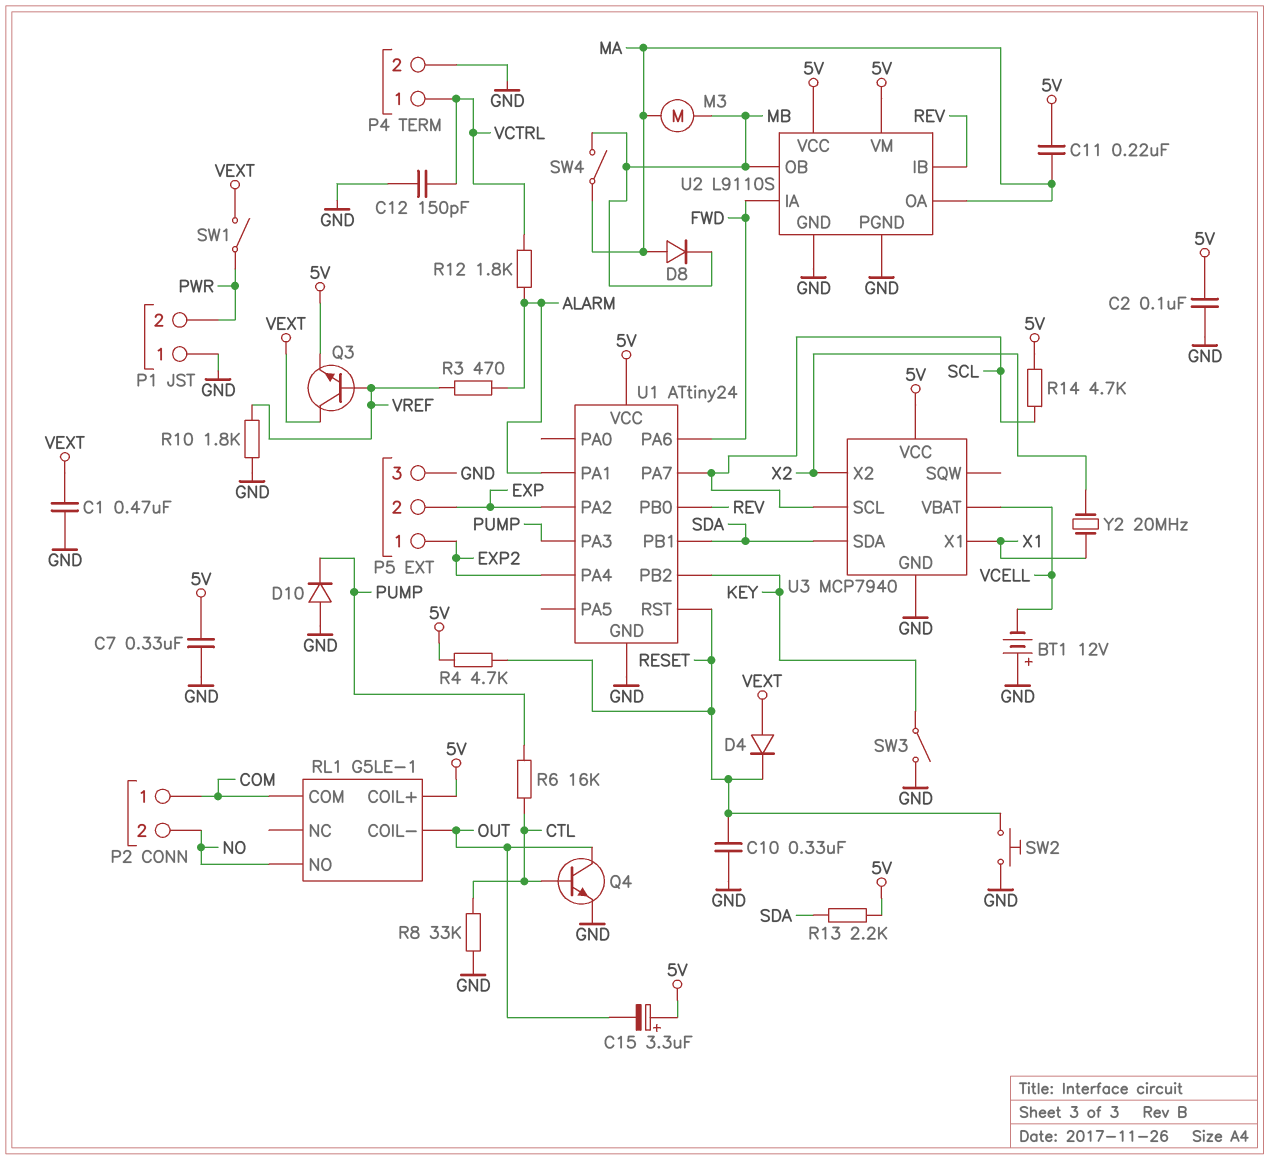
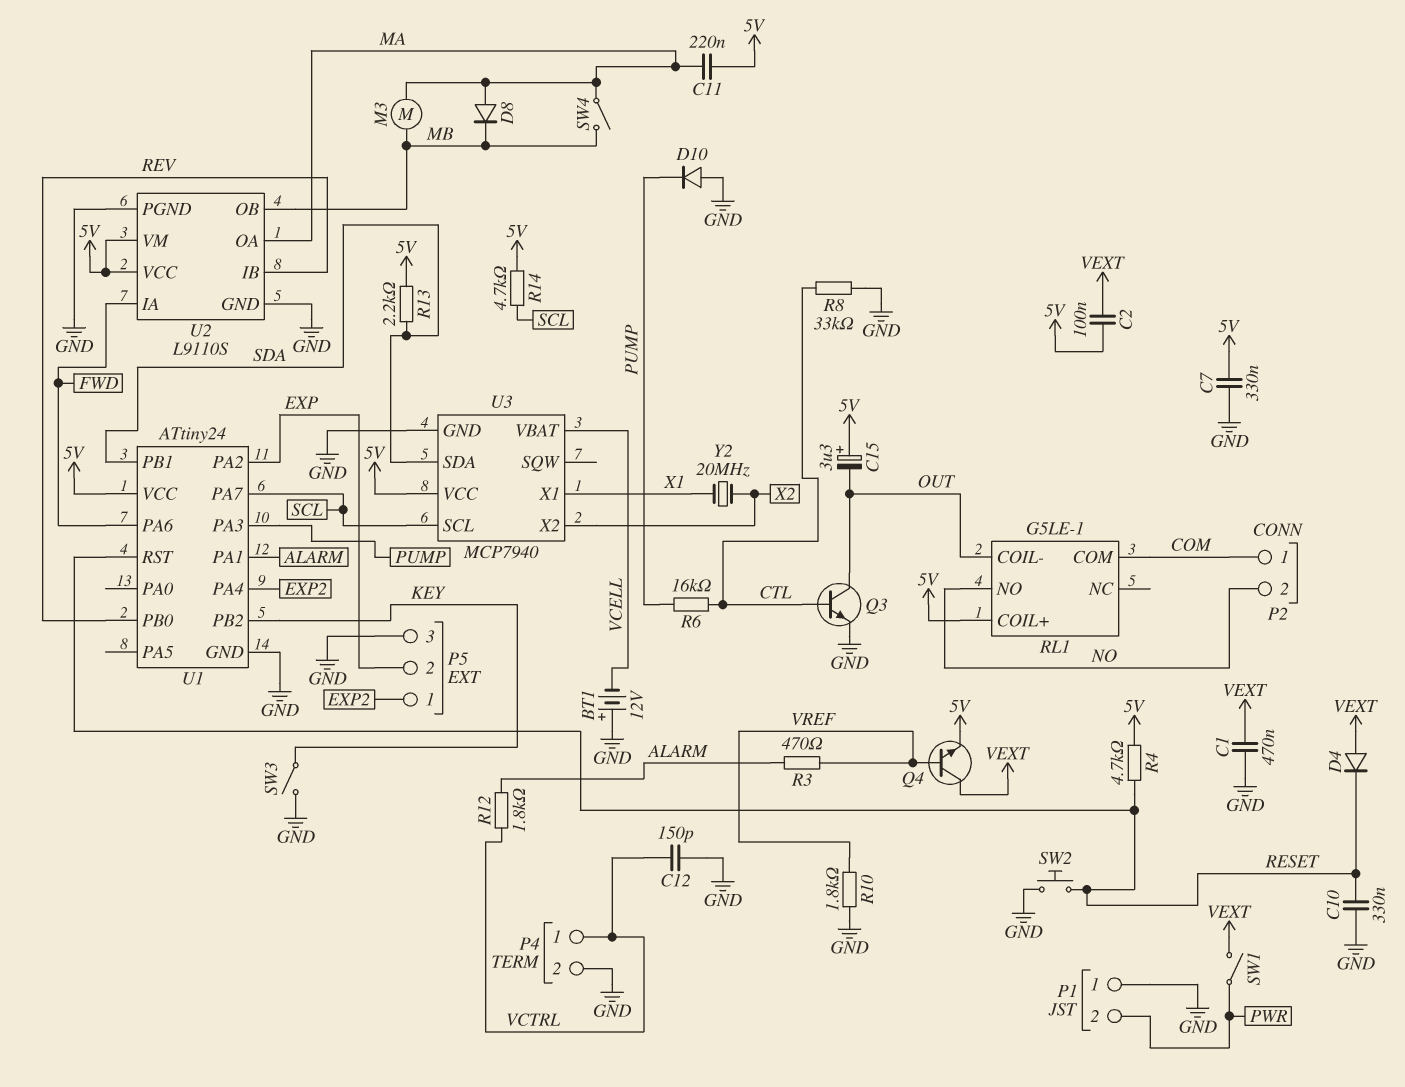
C2: 100nF (5V, GND) -> 100nF (5V, VEXT)
Q3: NPN (B VREF, C VEXT, E 5V) -> NPN (B CTL, C OUT, E GND)
Q4: NPN (B CTL, C OUT, E GND) -> NPN (B VREF, C VEXT, E 5V)

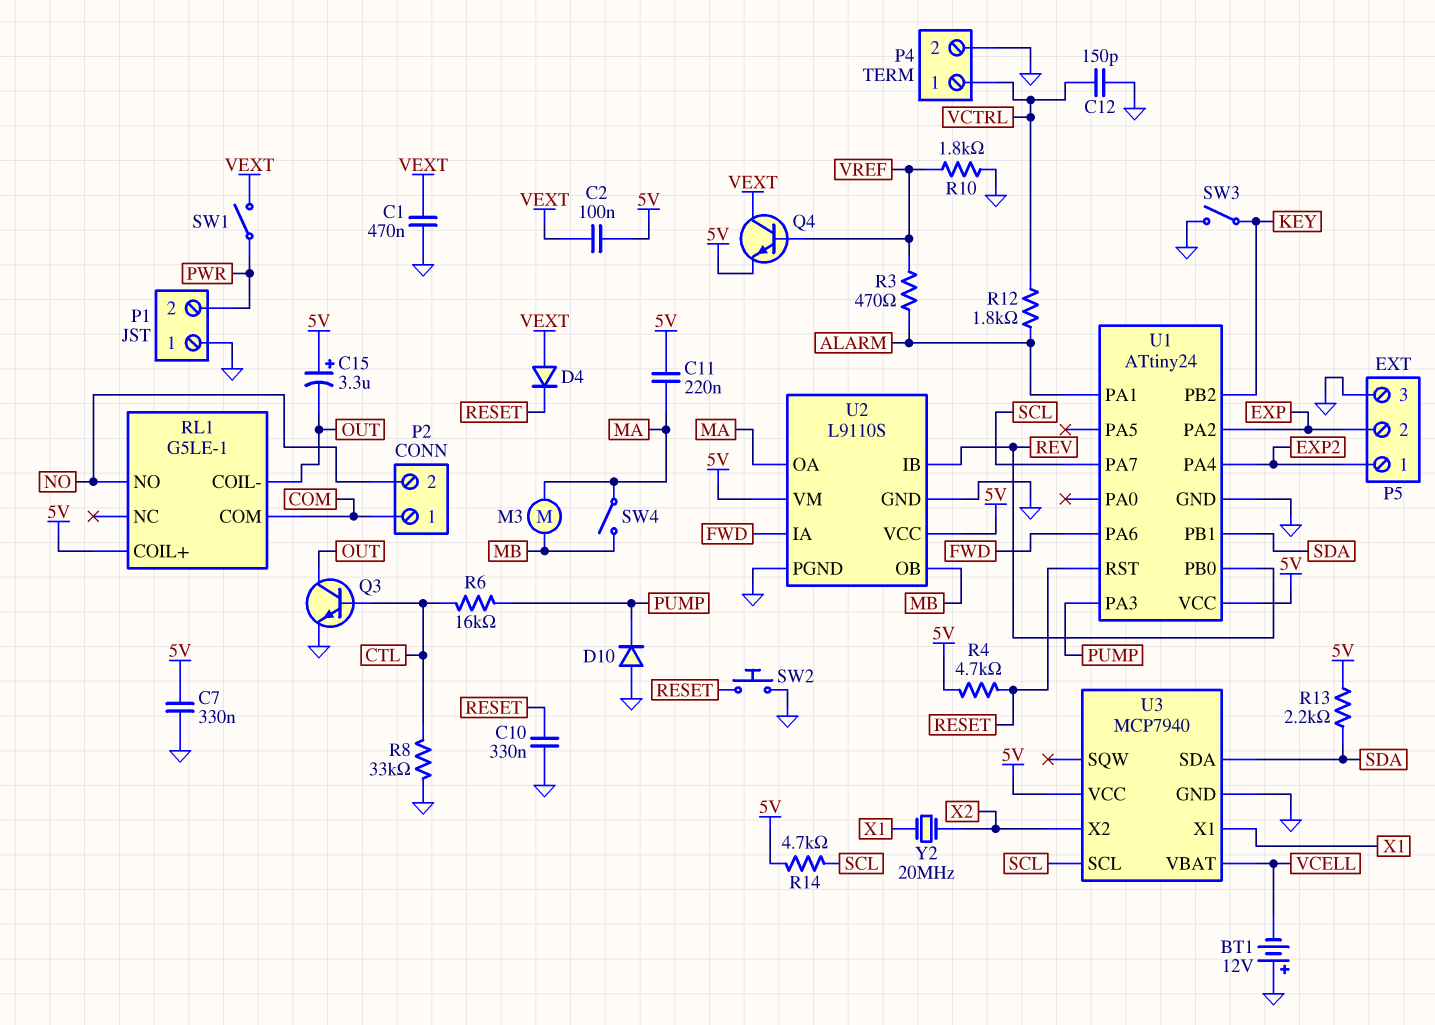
D8: diode (A MA, K MB) -> none

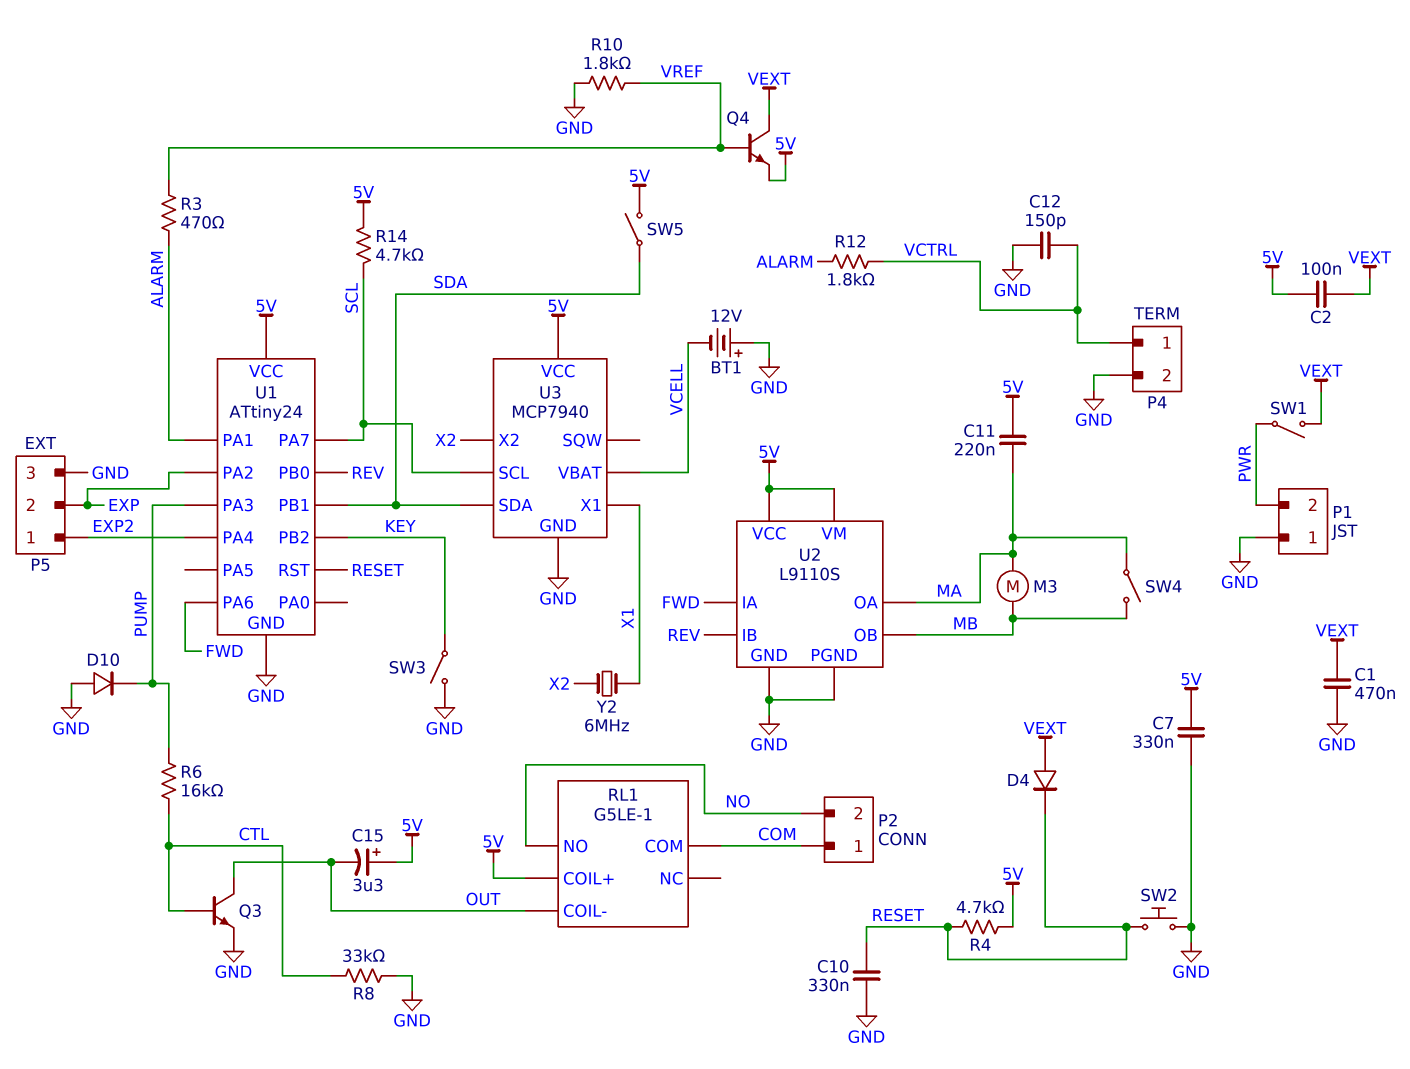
R13: 2.2k (5V, SDA) -> none
SW5: none -> switch (5V, SDA)
Y2: 20MHz (X1, X2) -> 6MHz (X1, X2)

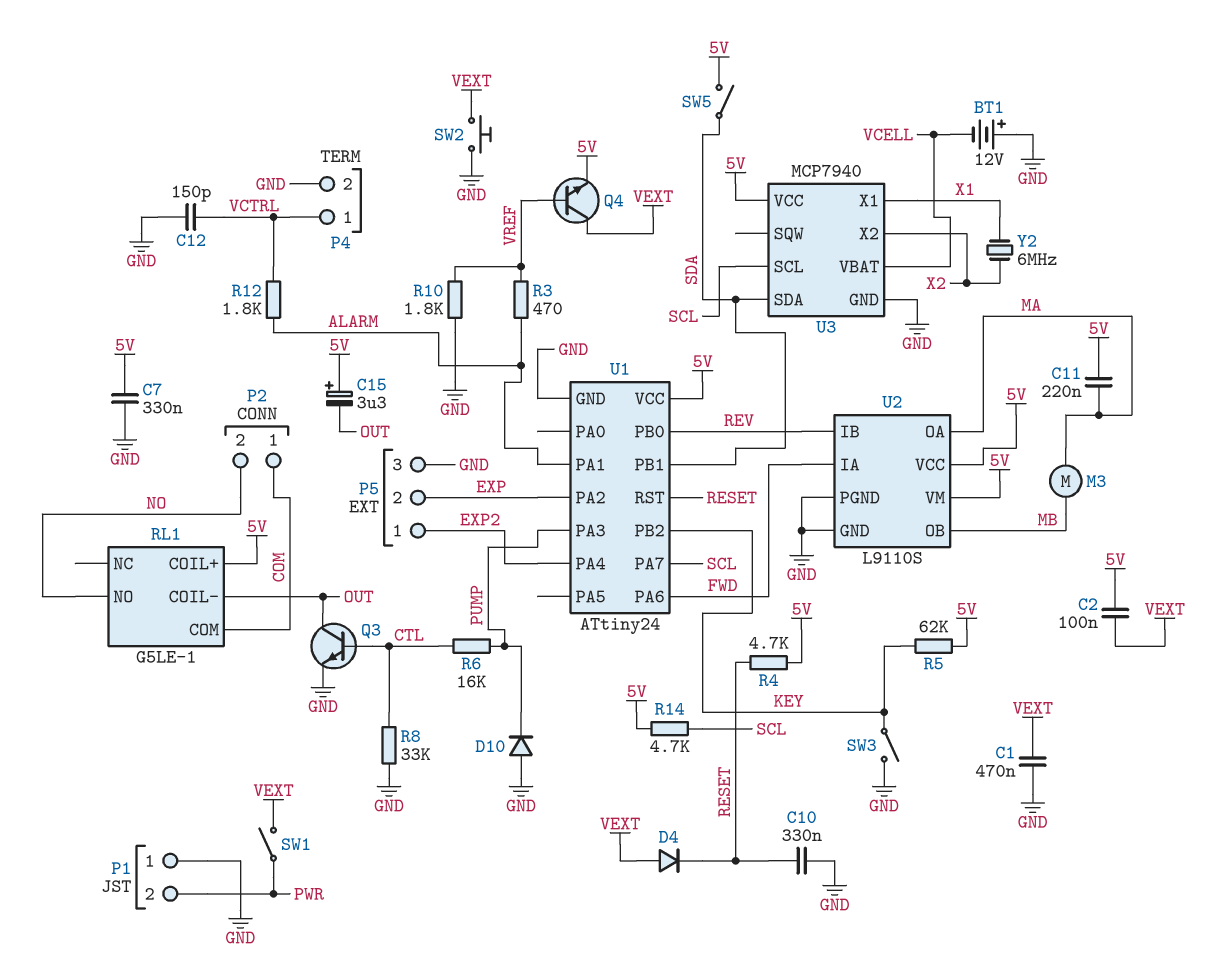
R5: none -> 62k (5V, KEY)
SW2: button (GND, RESET) -> button (GND, VEXT)
SW4: switch (MA, MB) -> none

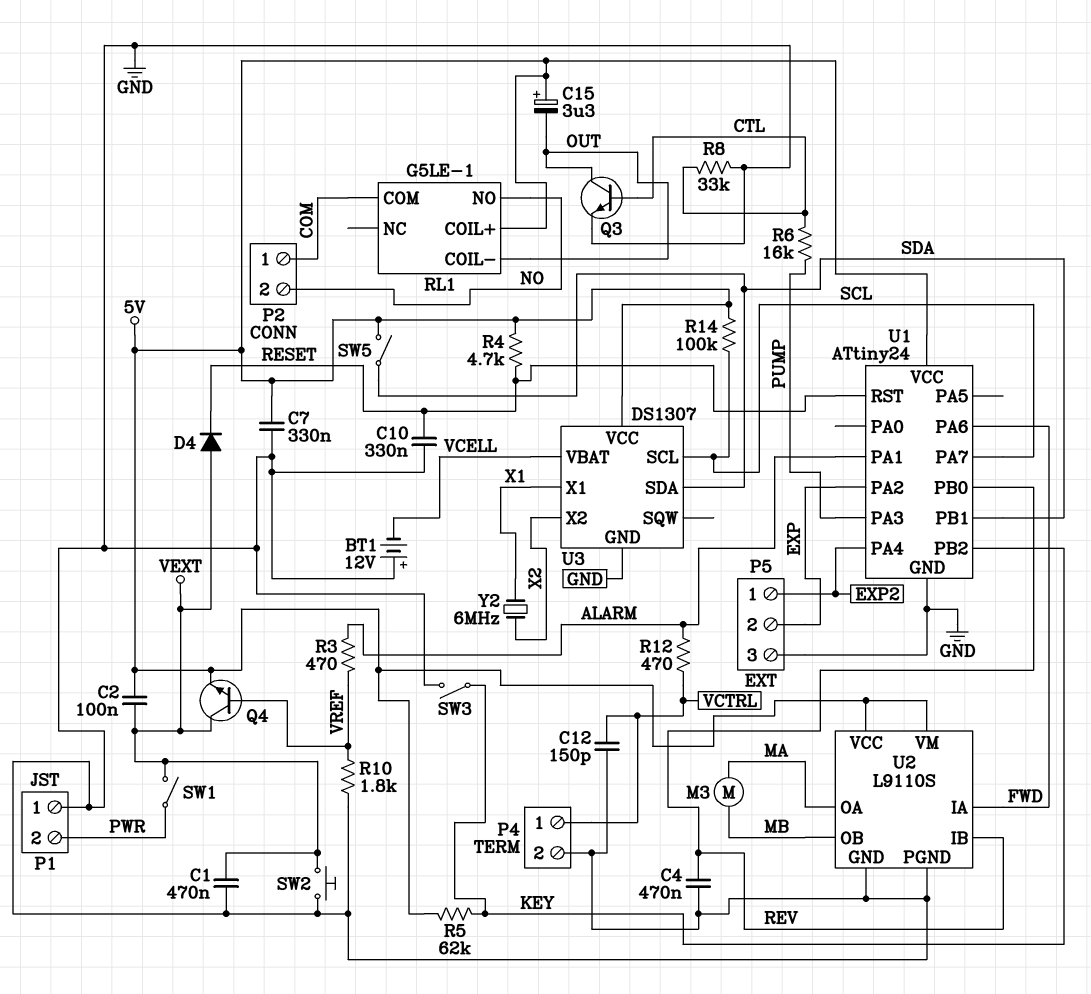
C4: none -> 470nF (GND, REV)
C11: 220nF (5V, MA) -> none
D10: diode (A GND, K PUMP) -> none
R12: 1.8k (ALARM, VCTRL) -> 470 (ALARM, VCTRL)
R14: 4.7k (5V, SCL) -> 100k (5V, SCL)
U3: MCP7940 -> DS1307

